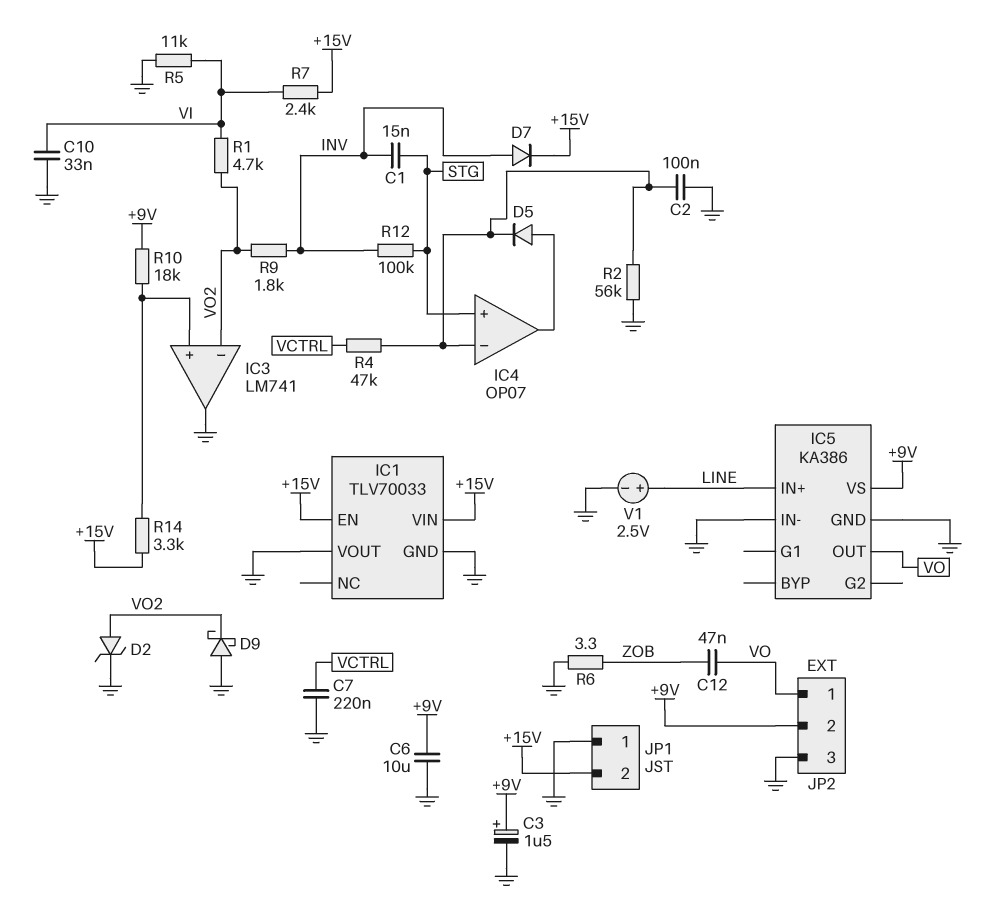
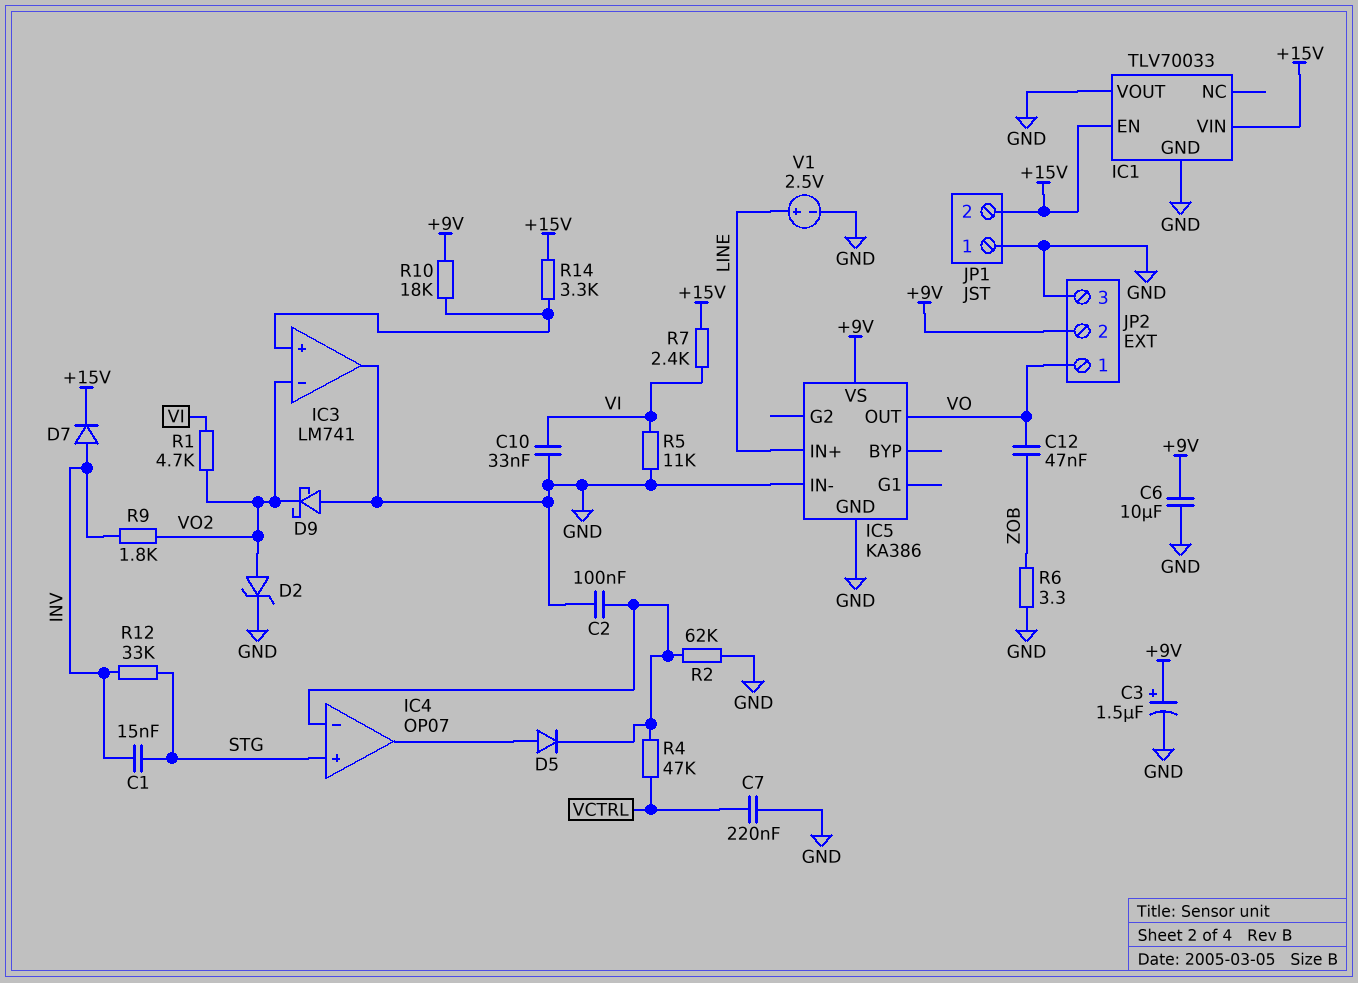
R2: 56k (GND, IC4/in-) -> 62k (GND, IC4/in-)
R12: 100k (INV, STG) -> 33k (INV, STG)

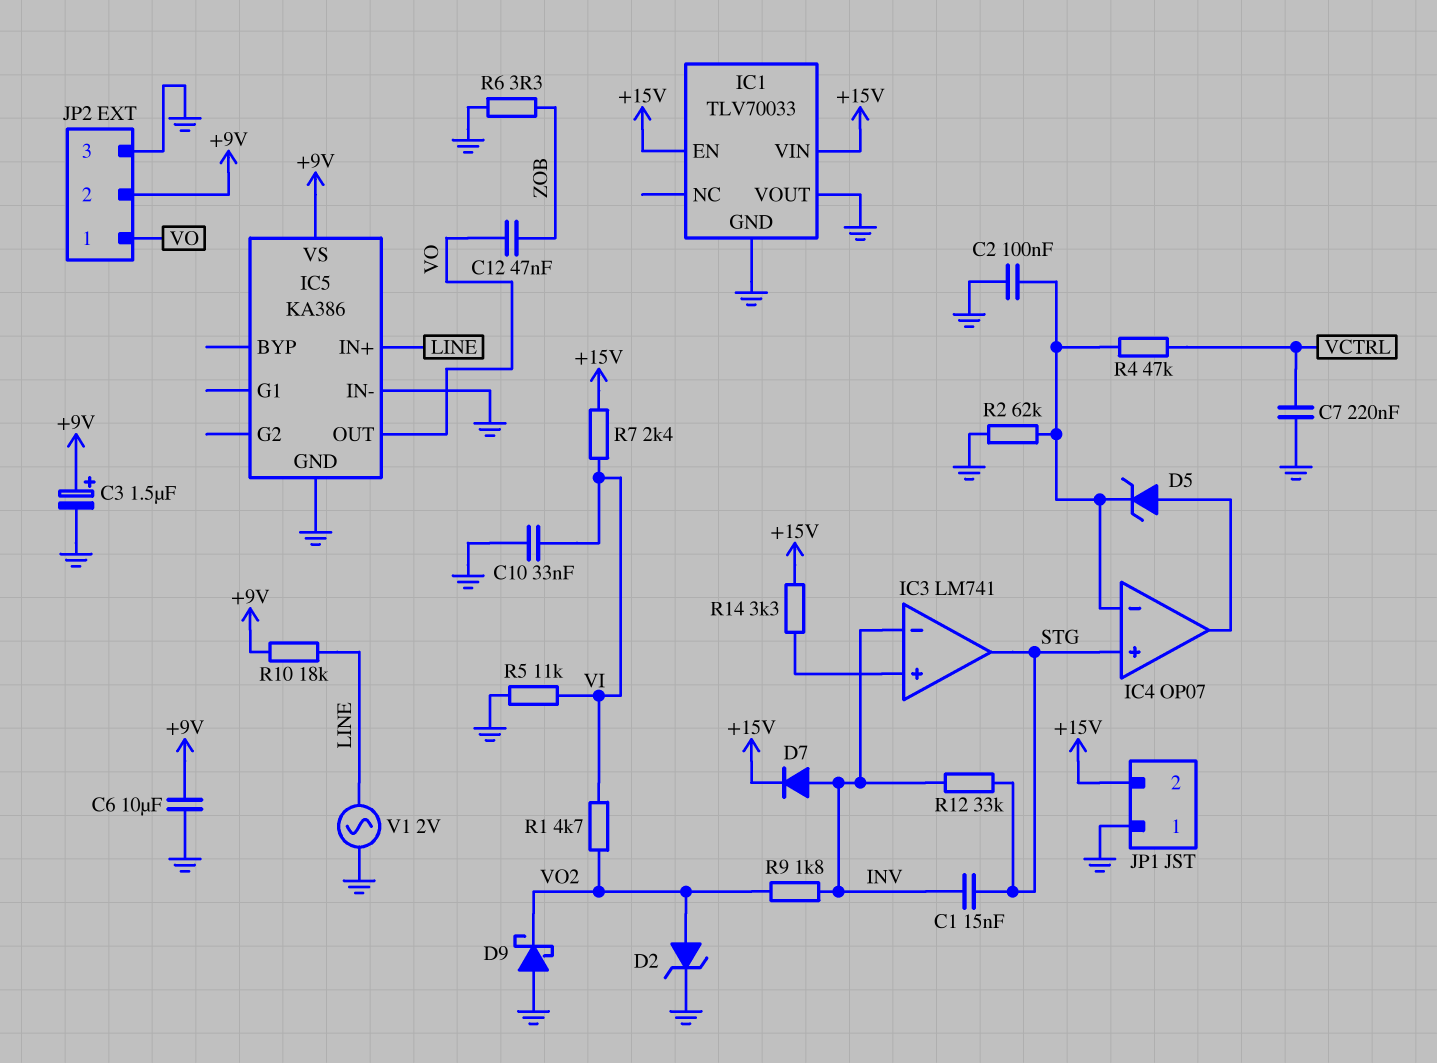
D5: diode (A IC4/out, K IC4/in-) -> zener (A IC4/out, K IC4/in-)
IC3 pin in-: VO2 -> INV
IC3 pin out: GND -> STG
R10: 18k (+9V, IC3/in+) -> 18k (+9V, LINE)
V1: 2.5V (plus LINE, minus GND) -> AC 2V (GND, LINE)

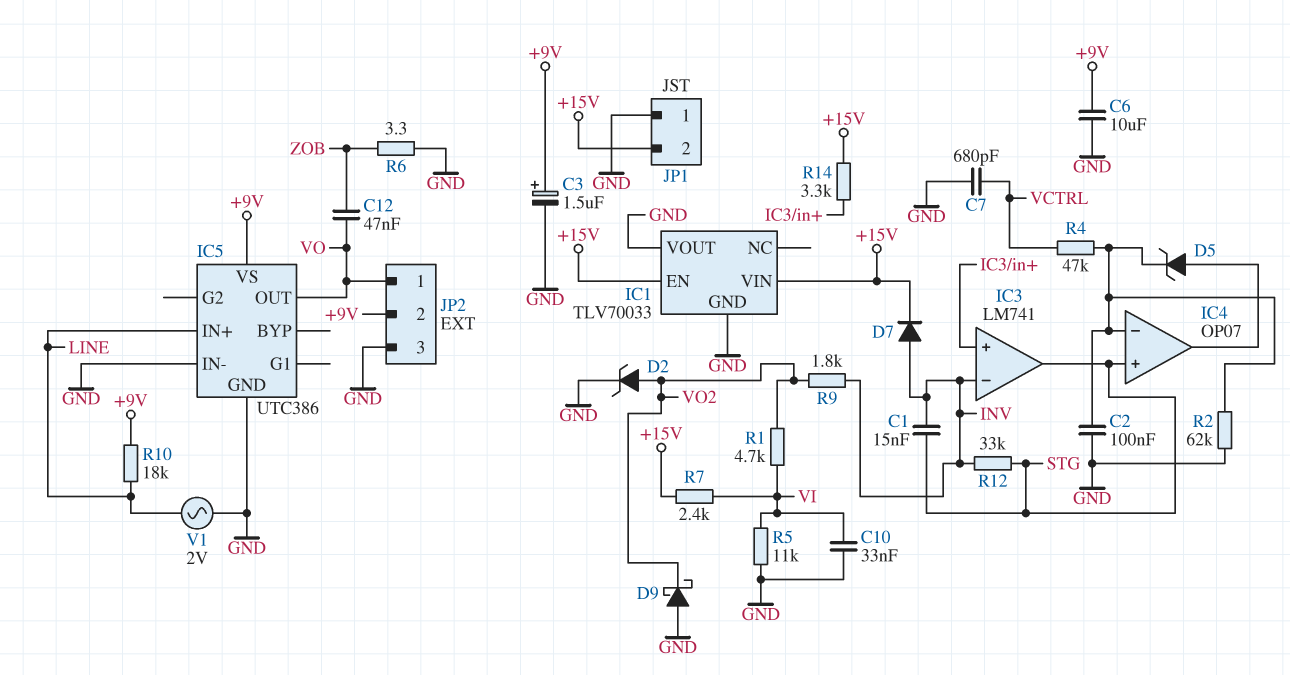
C7: 220nF (GND, VCTRL) -> 680pF (GND, VCTRL)
IC5: KA386 -> UTC386

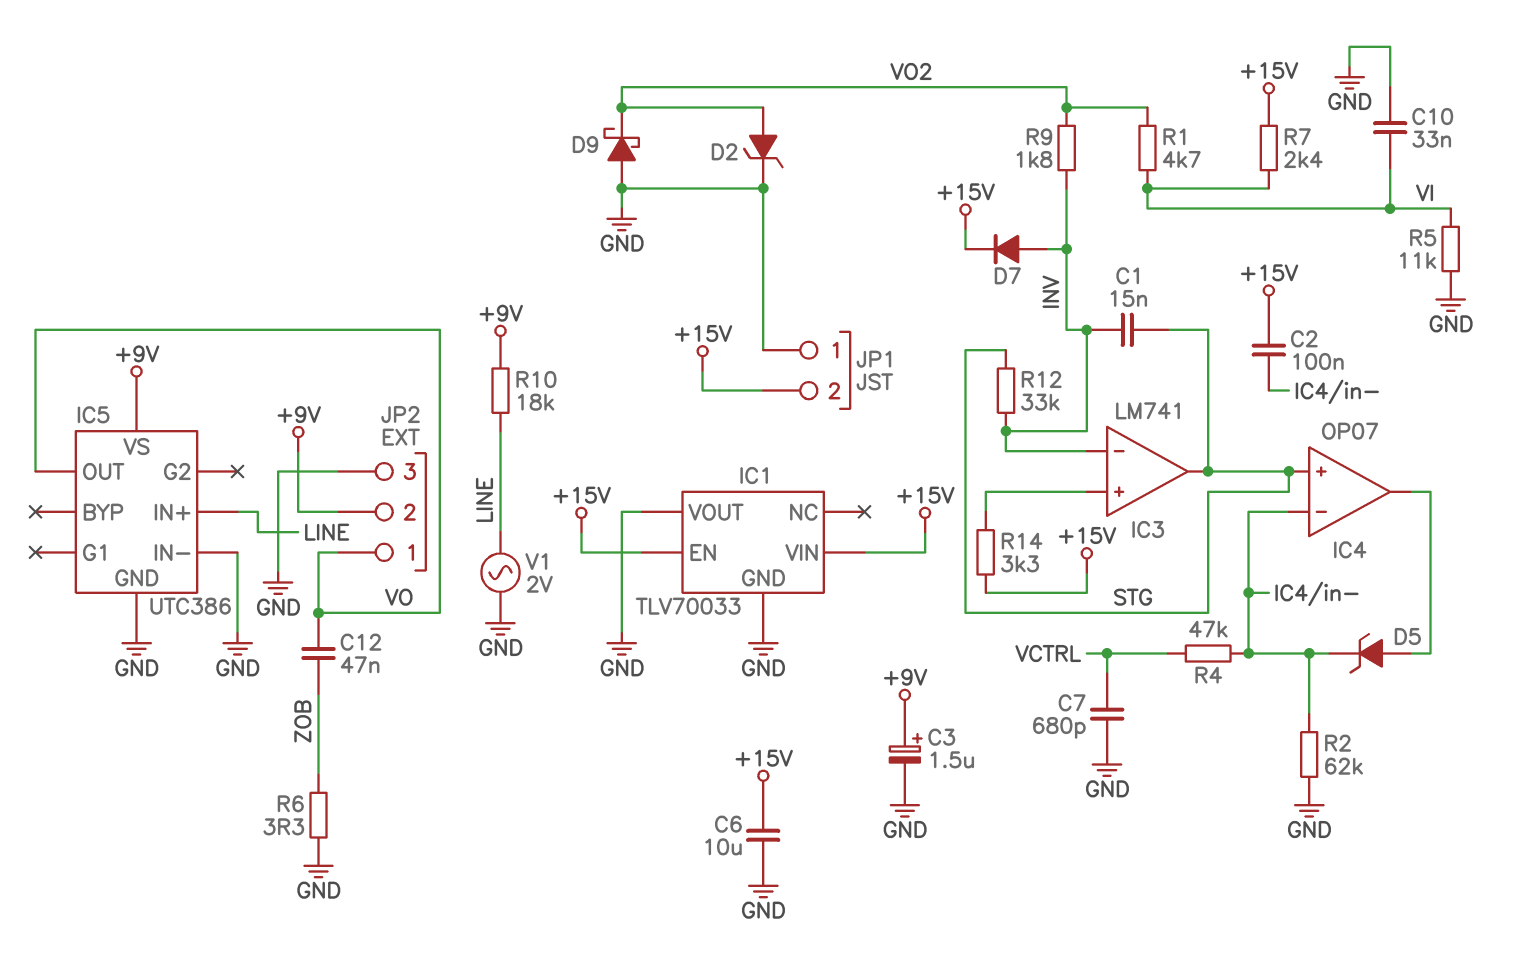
C2: 100nF (GND, IC4/in-) -> 100nF (+15V, IC4/in-)
C6: 10uF (+9V, GND) -> 10uF (+15V, GND)

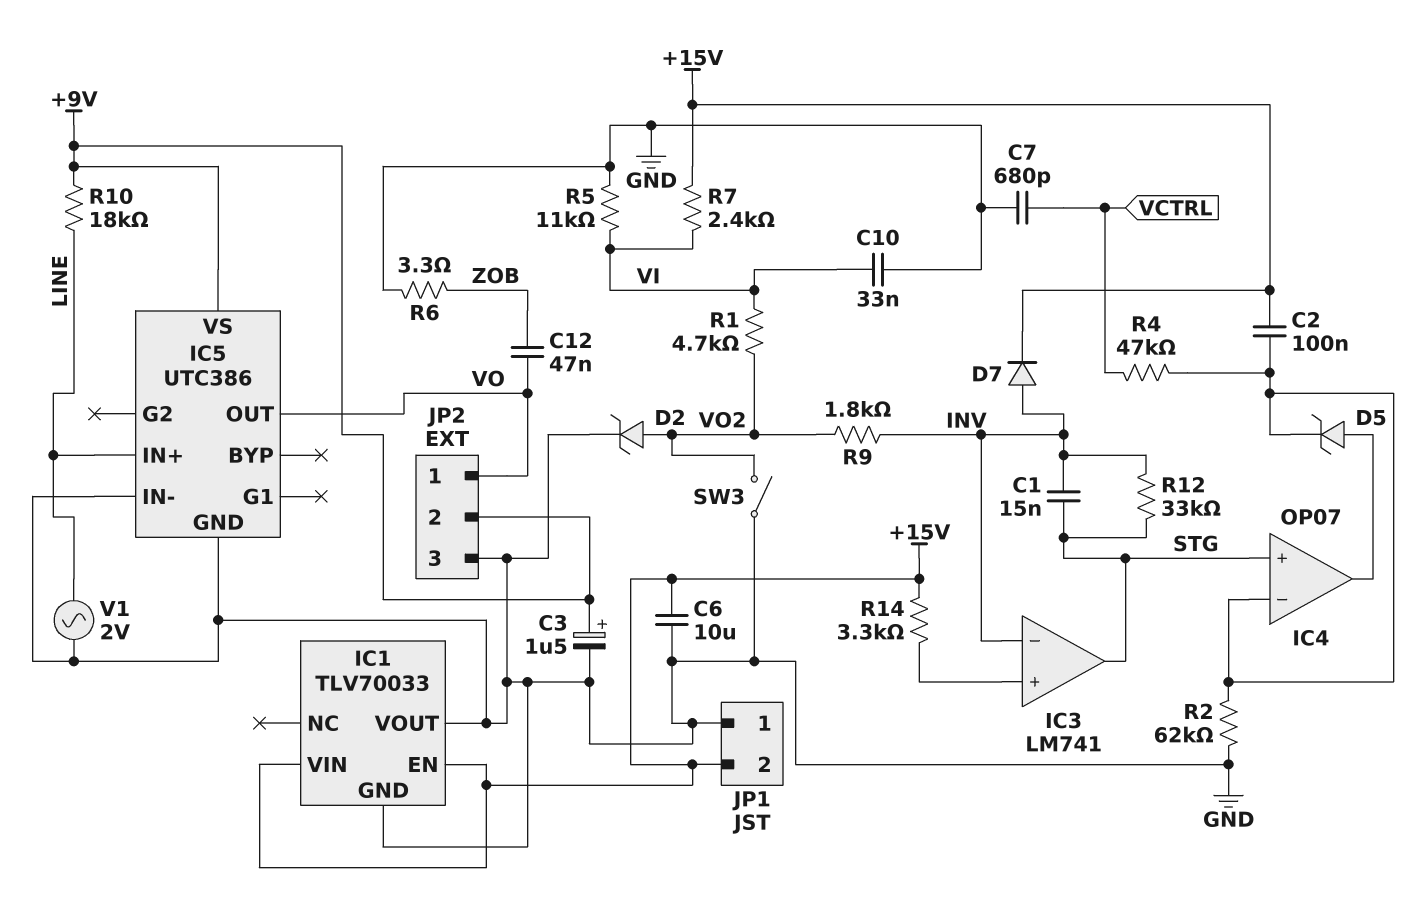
D9: schottky (A GND, K VO2) -> none
SW3: none -> switch (GND, VO2)

